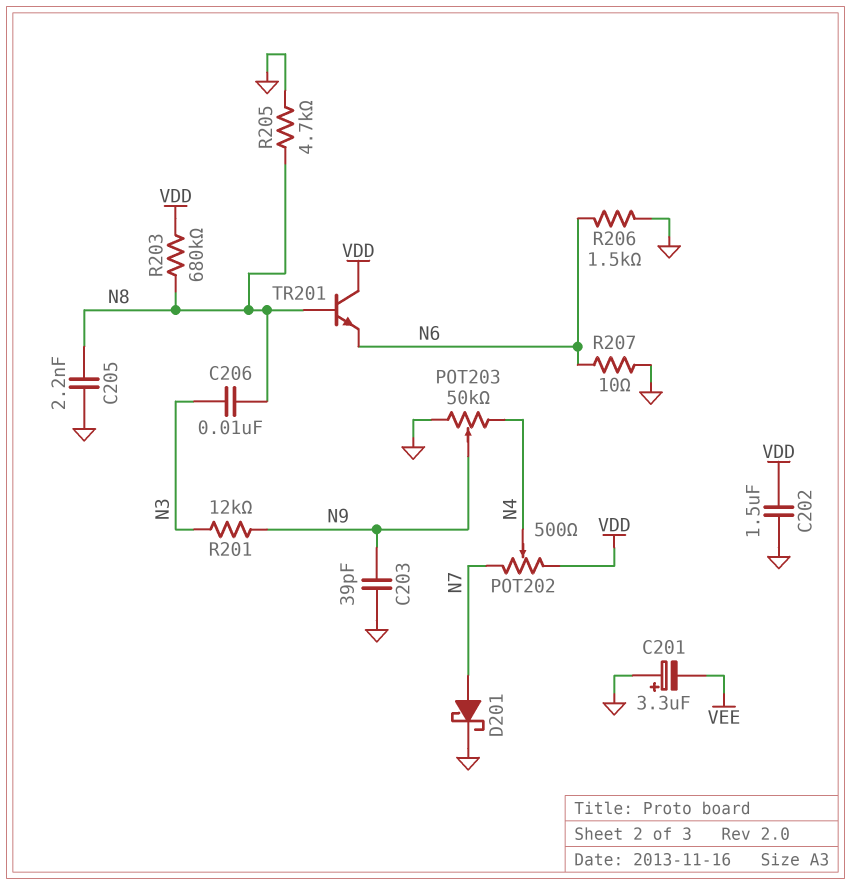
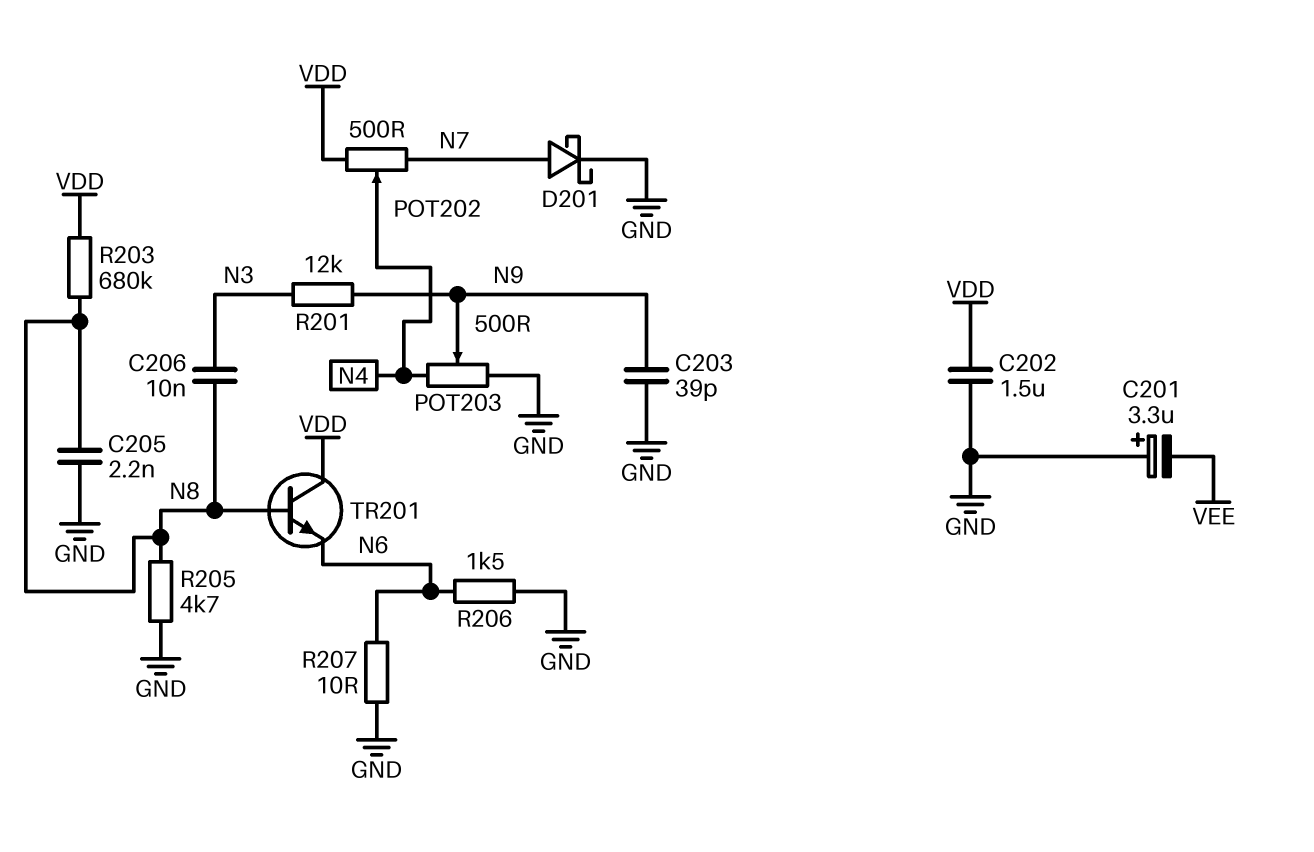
POT203: 50k (GND, N4, wiper N9) -> 500 (GND, N4, wiper N9)

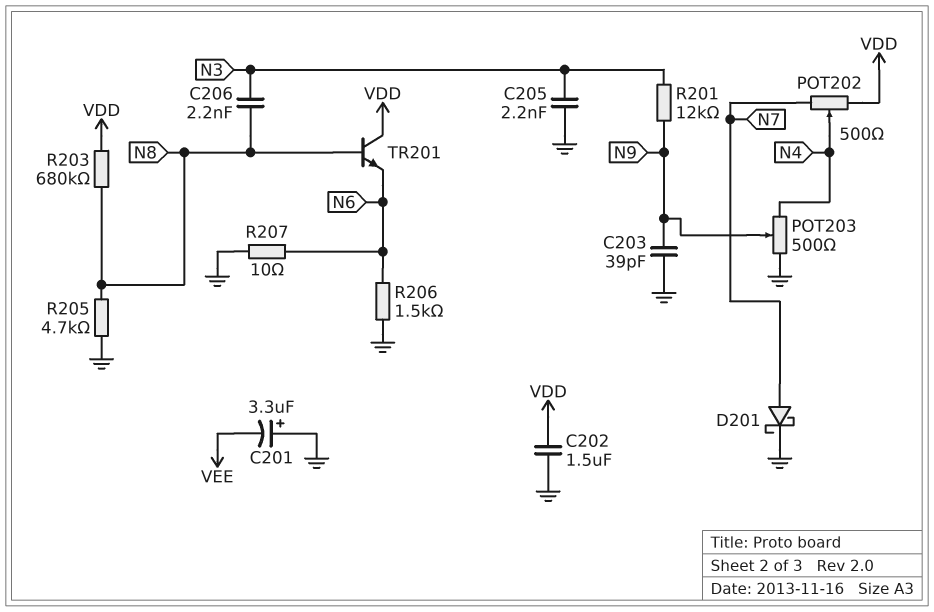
C205: 2.2nF (GND, N8) -> 2.2nF (GND, N3)
C206: 10nF (N3, N8) -> 2.2nF (N3, N8)

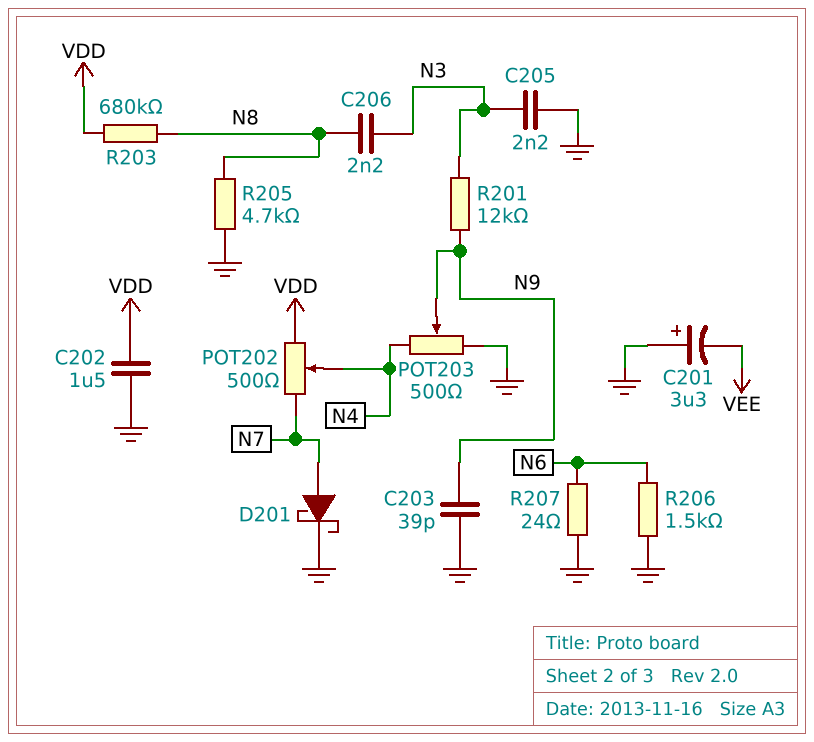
R207: 10 (GND, N6) -> 24 (GND, N6)
TR201: NPN (B N8, C VDD, E N6) -> none

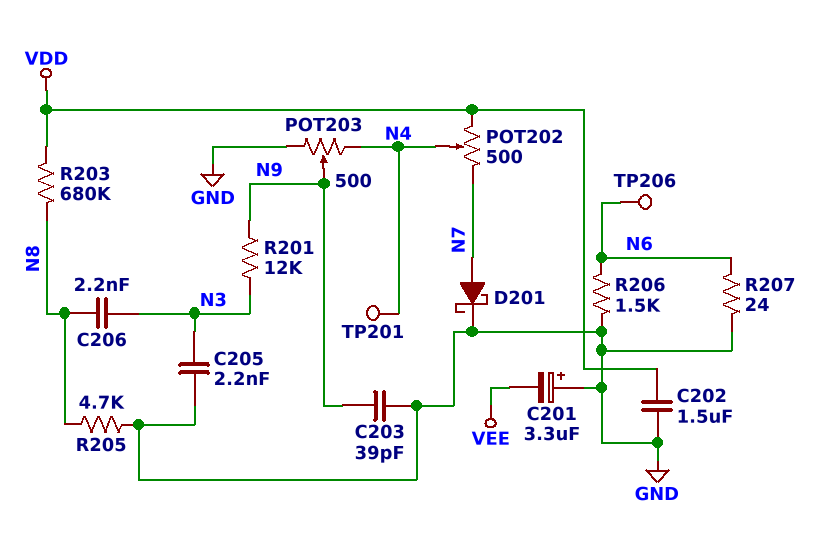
TP201: none -> test point (N4)
TP206: none -> test point (N6)

